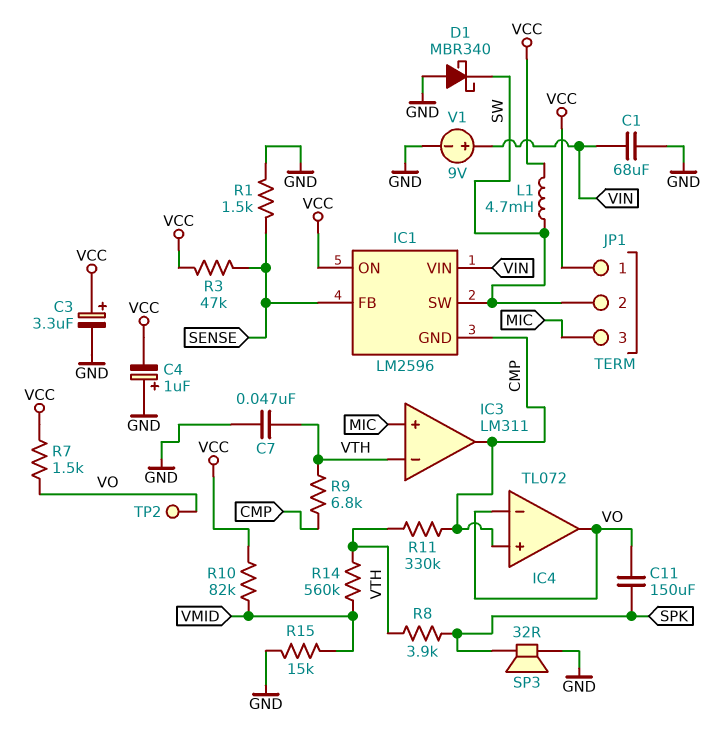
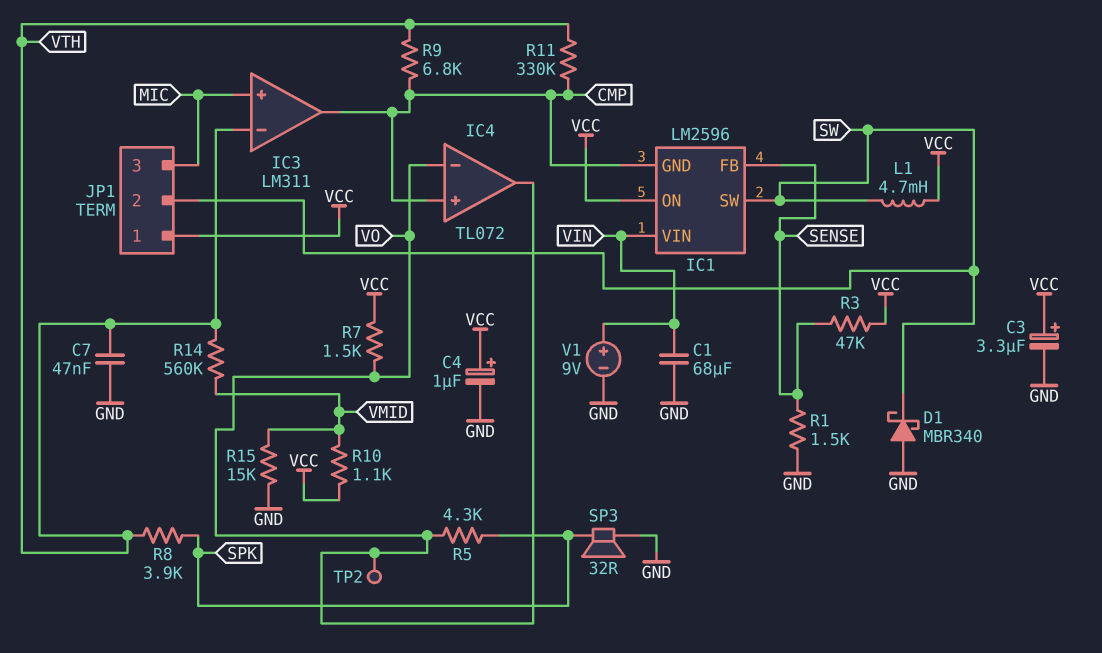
C4: 1uF (plus GND, minus VCC) -> 1uF (plus VCC, minus GND)
C11: 150uF (SPK, VO) -> none
R5: none -> 4.3k (SPK, VO)
R10: 82k (VCC, VMID) -> 1.1k (VCC, VMID)

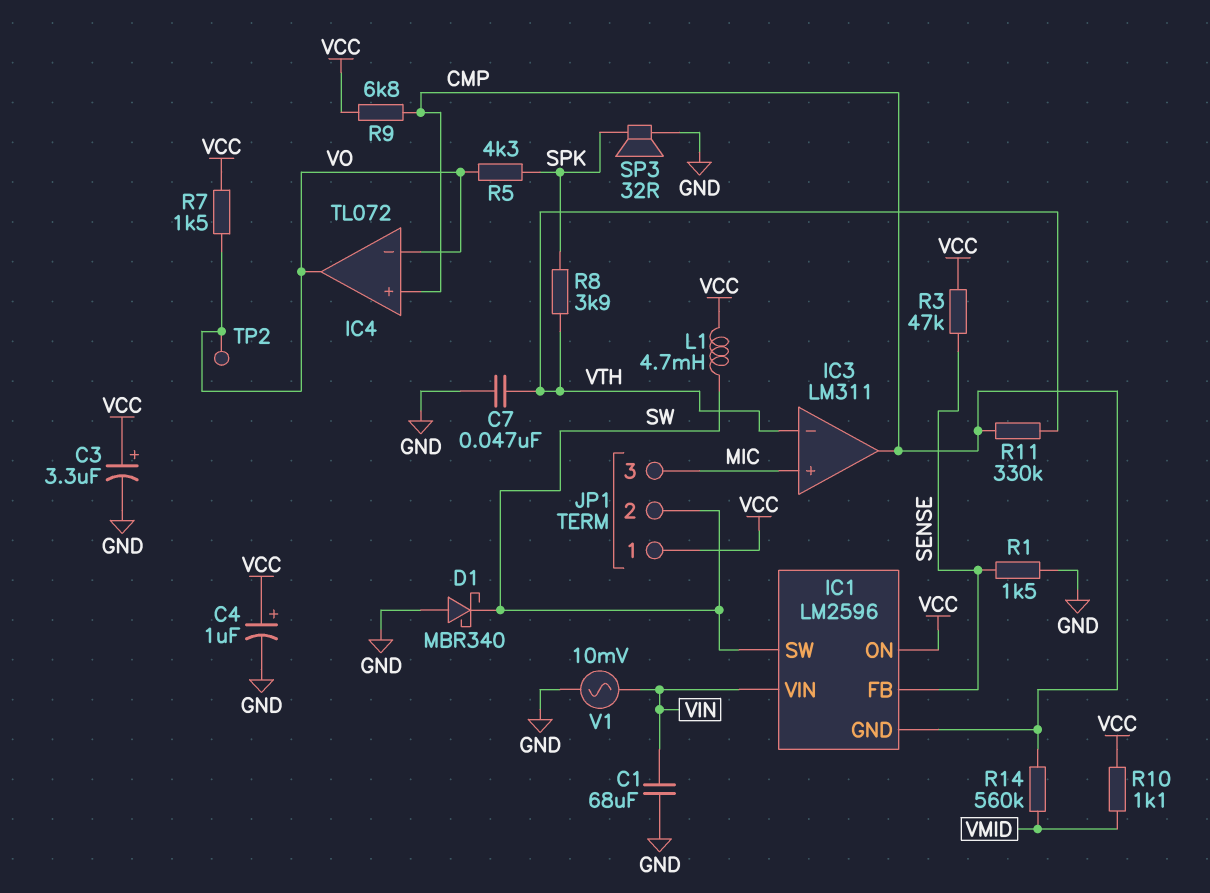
R9: 6.8k (CMP, VTH) -> 6.8k (CMP, VCC)
R14: 560k (VMID, VTH) -> 560k (CMP, VMID)
R15: 15k (GND, VMID) -> none
V1: 9V (plus VIN, minus GND) -> AC 10mV (GND, VIN)

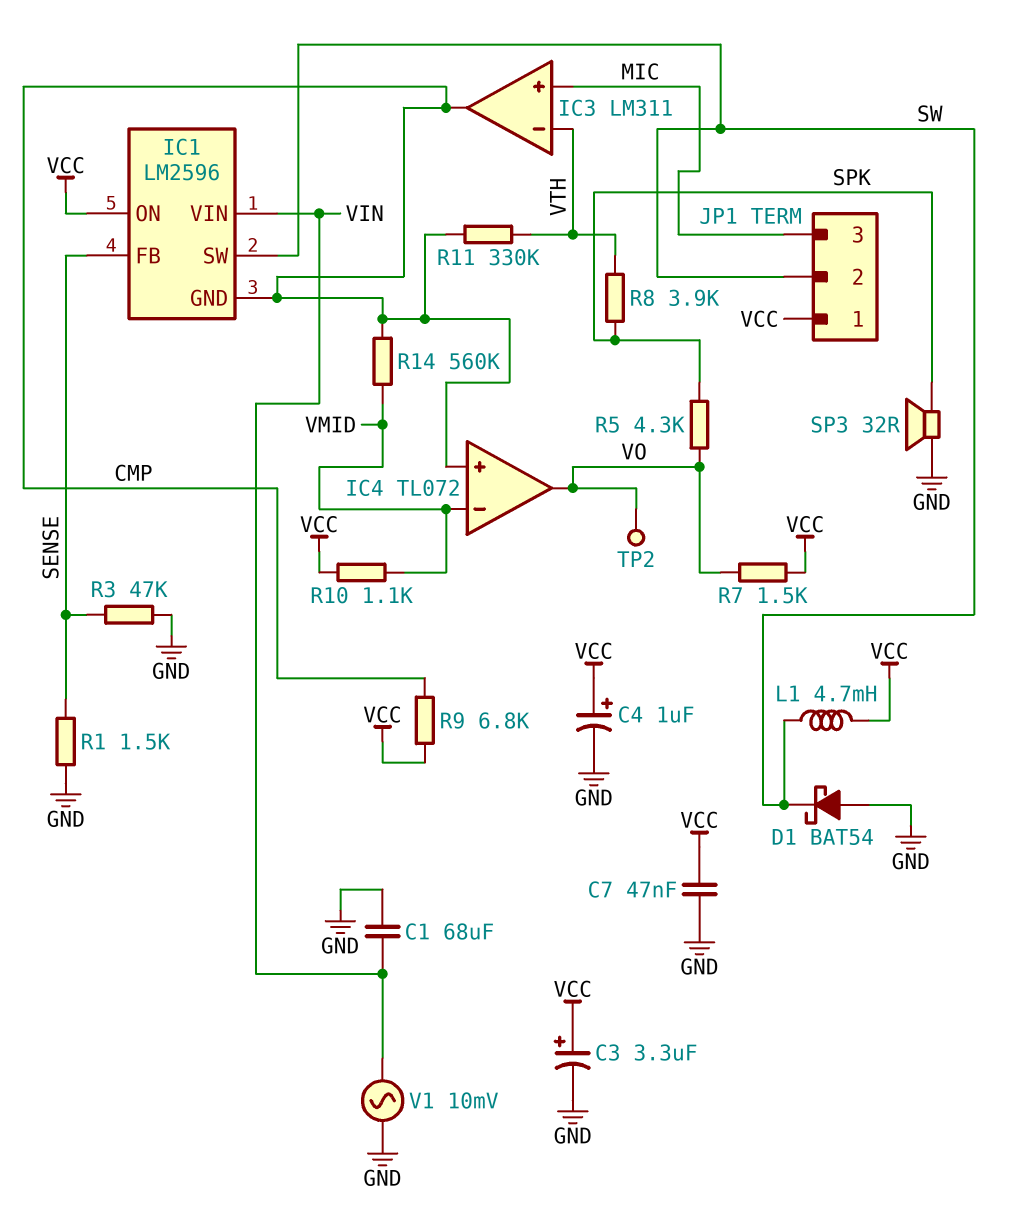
C7: 47nF (GND, VTH) -> 47nF (GND, VCC)
D1: schottky MBR340 (A GND, K SW) -> schottky BAT54 (A GND, K SW)
IC4 pin in-: VO -> VMID
R3: 47k (SENSE, VCC) -> 47k (GND, SENSE)

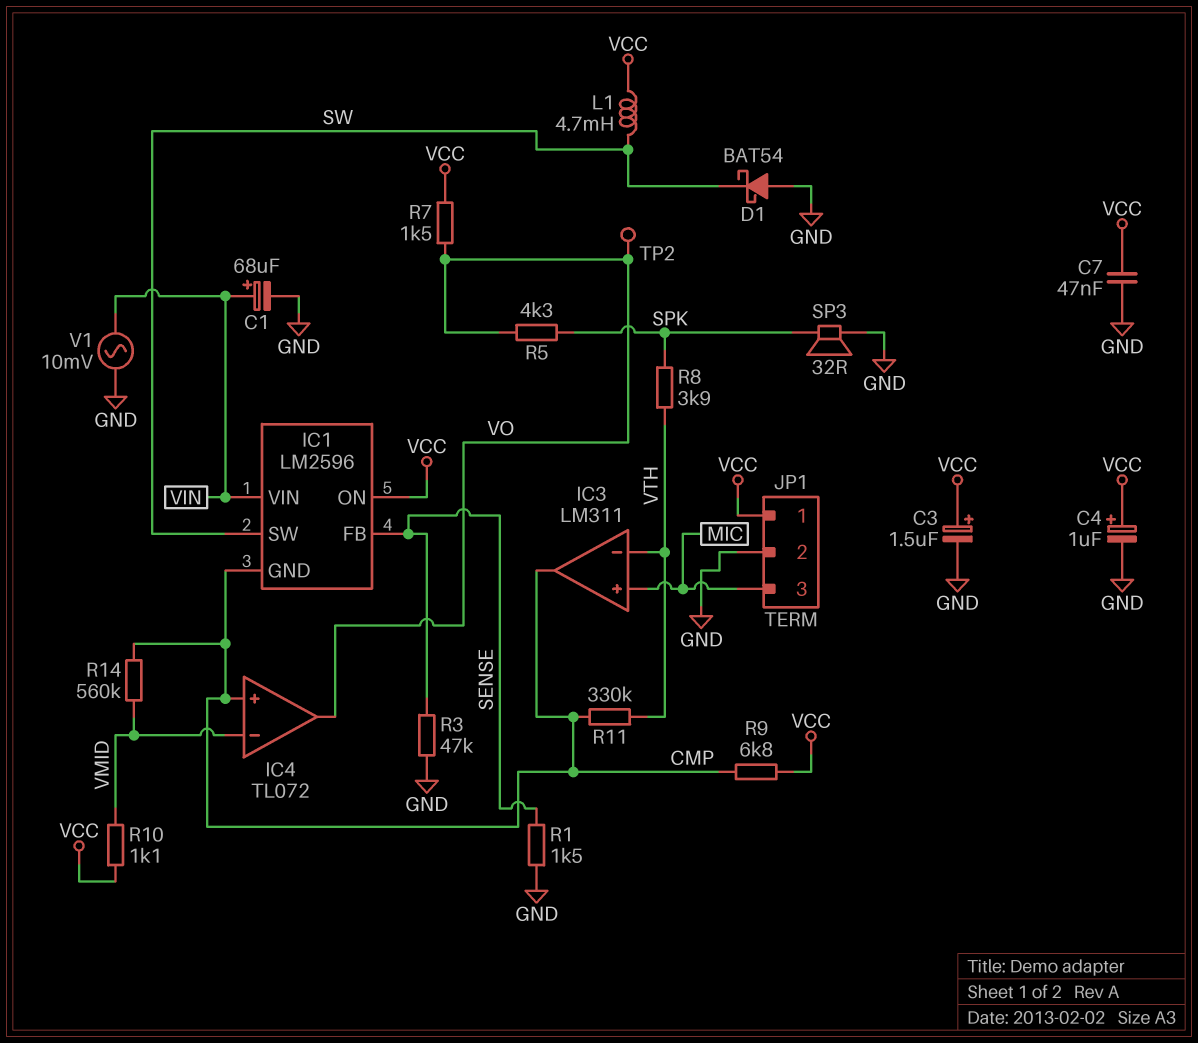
C1: 68uF (GND, VIN) -> 68uF (plus VIN, minus GND)
C3: 3.3uF (plus VCC, minus GND) -> 1.5uF (plus VCC, minus GND)
JP1 pin 2: SW -> GND

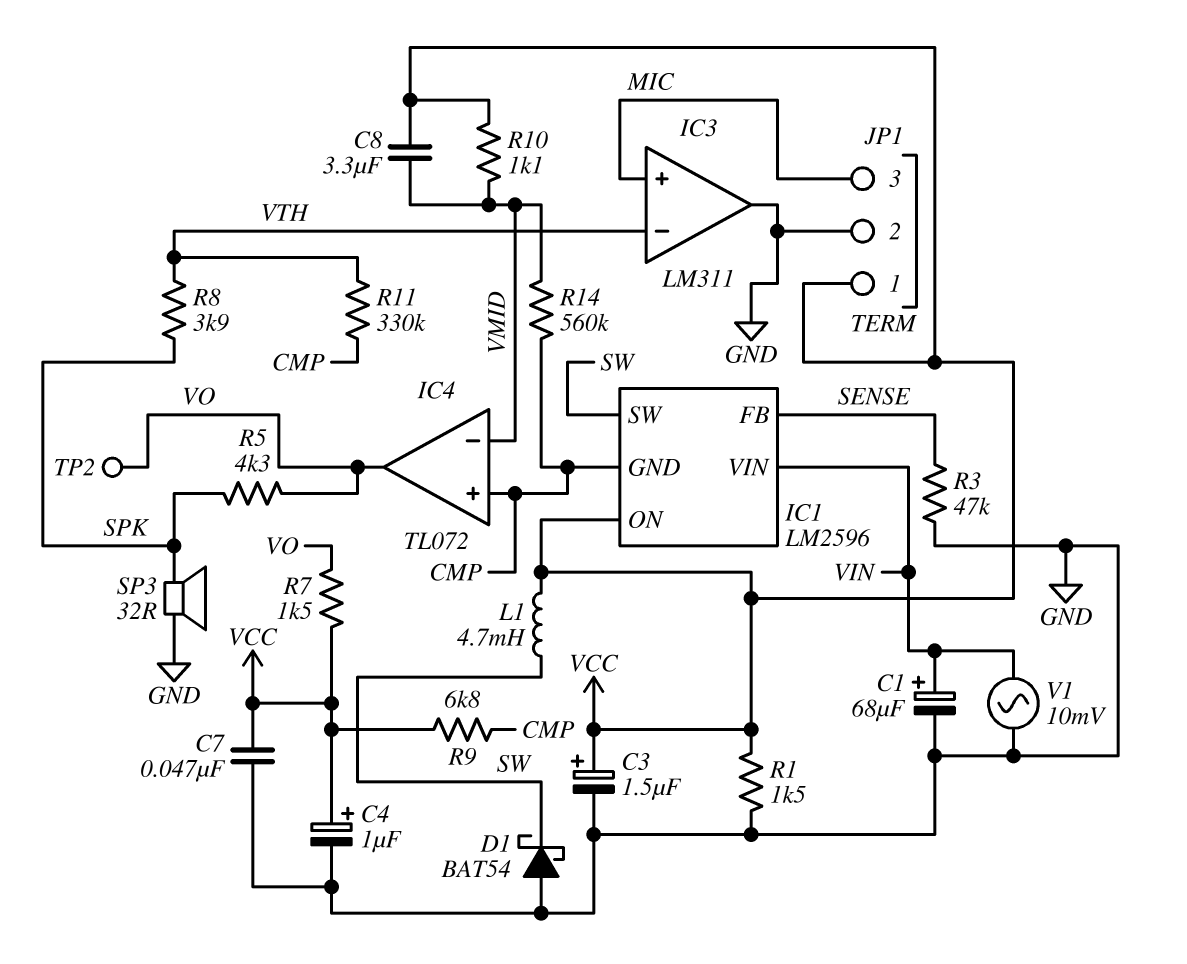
C8: none -> 3.3uF (VCC, VMID)
IC3 pin out: CMP -> GND
R1: 1.5k (GND, SENSE) -> 1.5k (GND, VCC)

